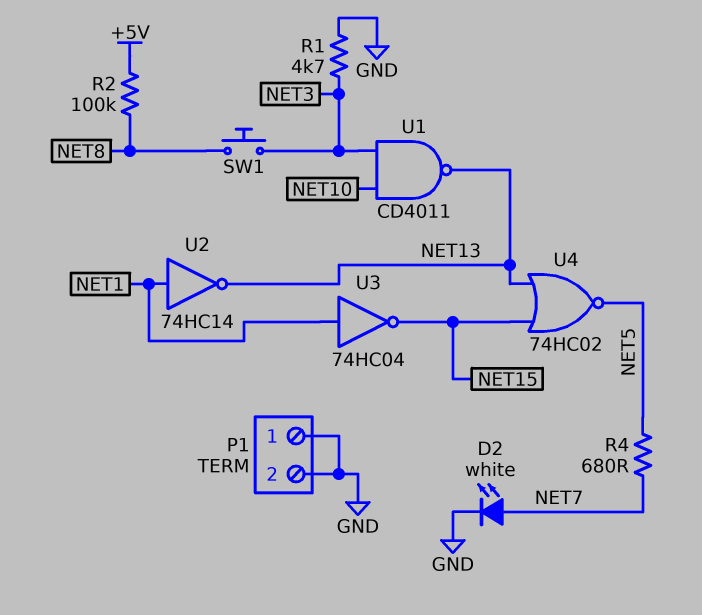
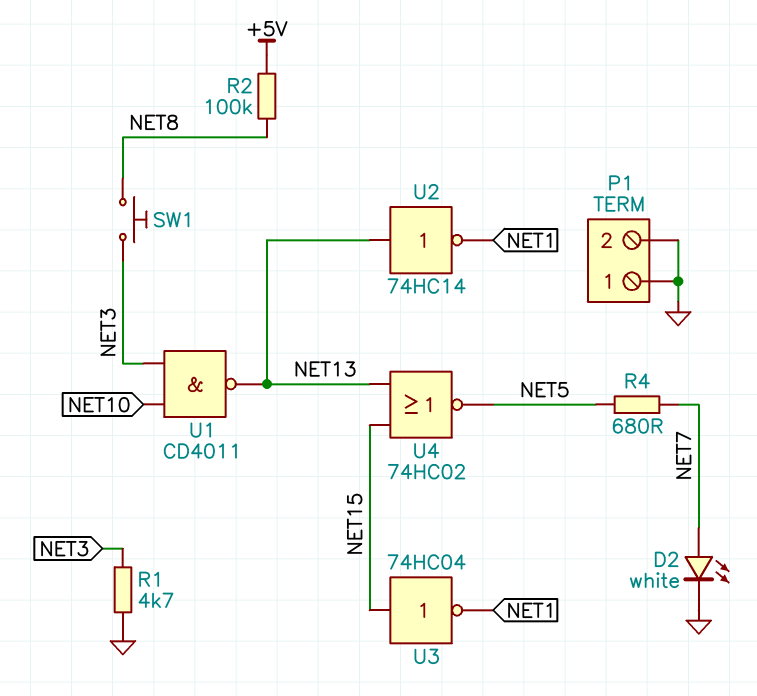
U2: NOT 74HC14 (in NET1, out NET13) -> NOT 74HC14 (in NET13, out NET1)
U3: NOT 74HC04 (in NET1, out NET15) -> NOT 74HC04 (in NET15, out NET1)

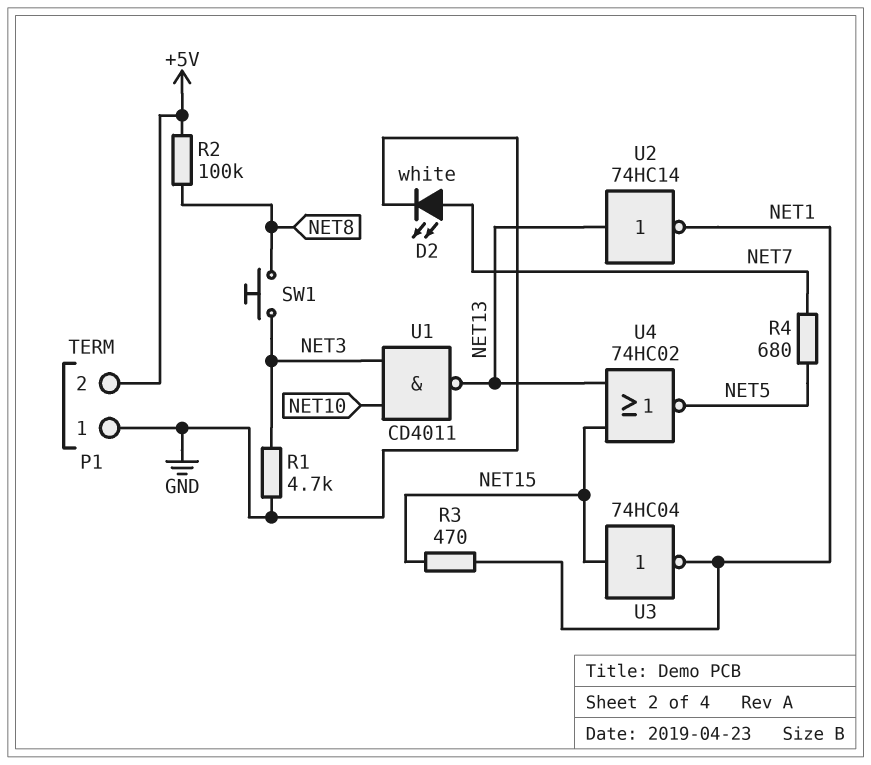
P1 pin 2: GND -> +5V
R3: none -> 470 (NET1, NET15)

